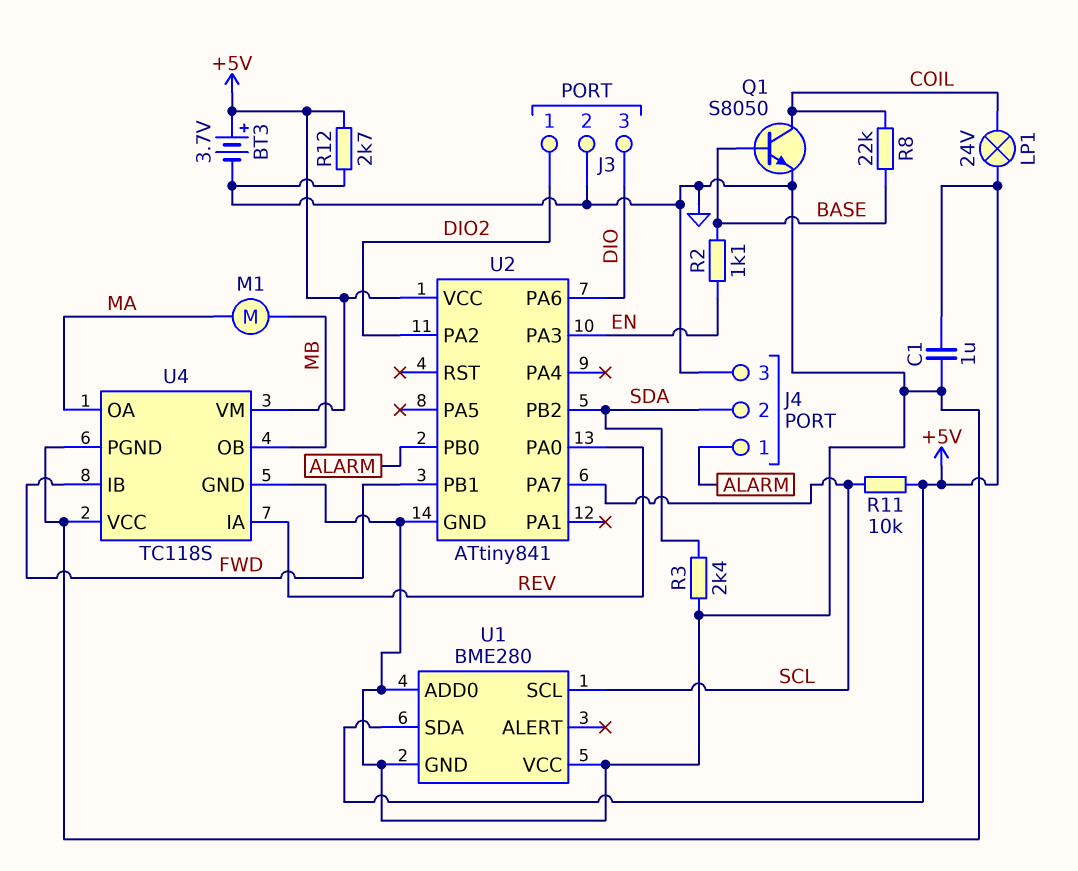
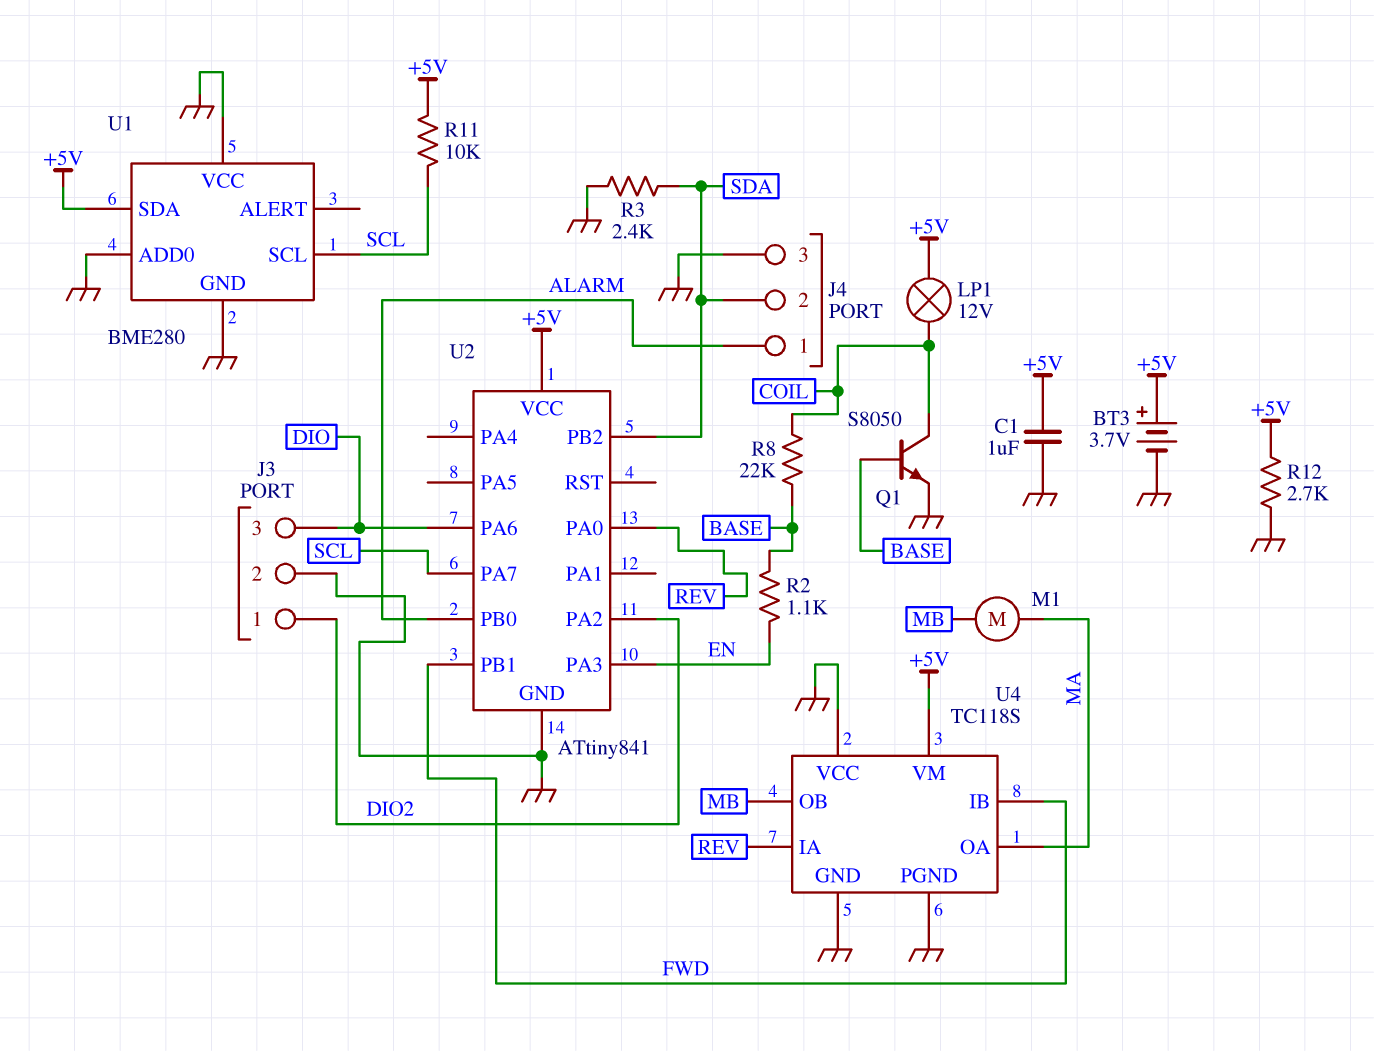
LP1: lamp 24V (+5V, COIL) -> lamp 12V (+5V, COIL)

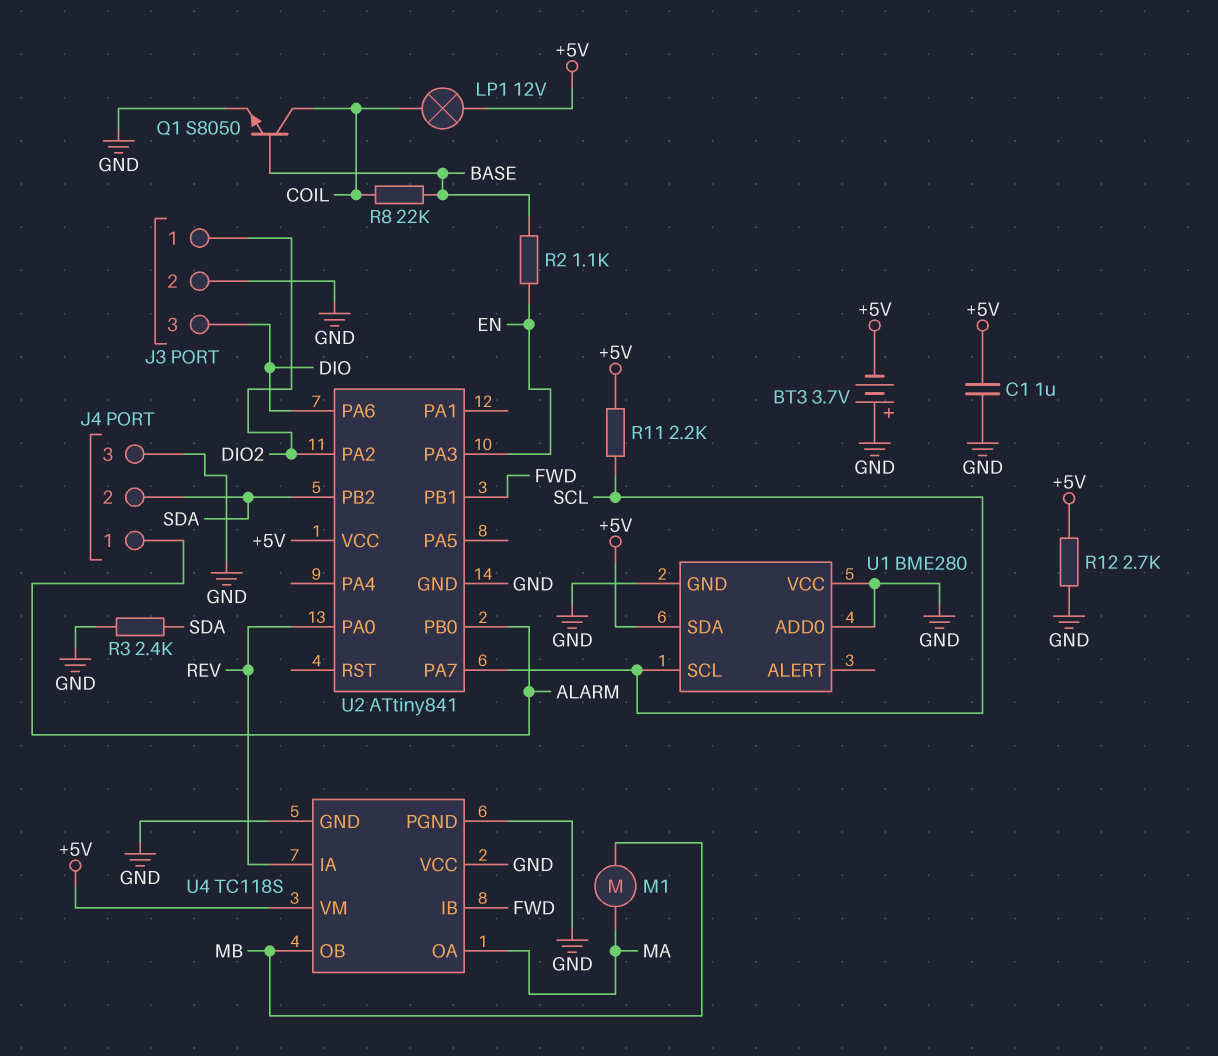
BT3: 3.7V (plus +5V, minus GND) -> 3.7V (plus GND, minus +5V)
R11: 10k (+5V, SCL) -> 2.2k (+5V, SCL)

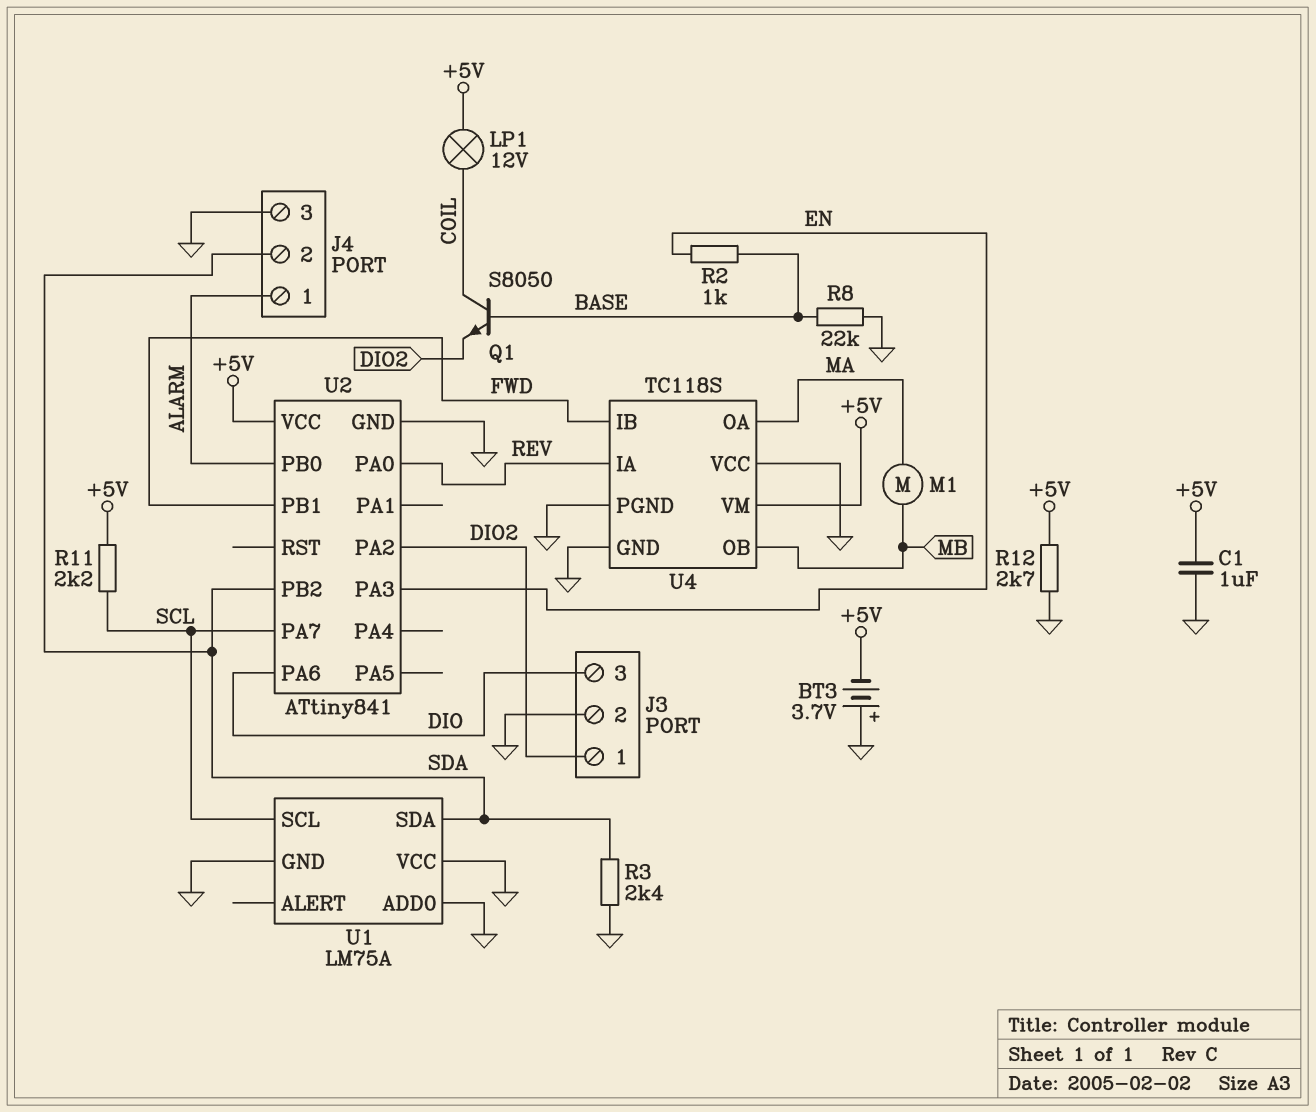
Q1: NPN S8050 (B BASE, C COIL, E GND) -> NPN S8050 (B BASE, C COIL, E DIO2)
R2: 1.1k (BASE, EN) -> 1k (BASE, EN)
R8: 22k (BASE, COIL) -> 22k (BASE, GND)
U1: BME280 -> LM75A
U1 pin SDA: +5V -> SDA

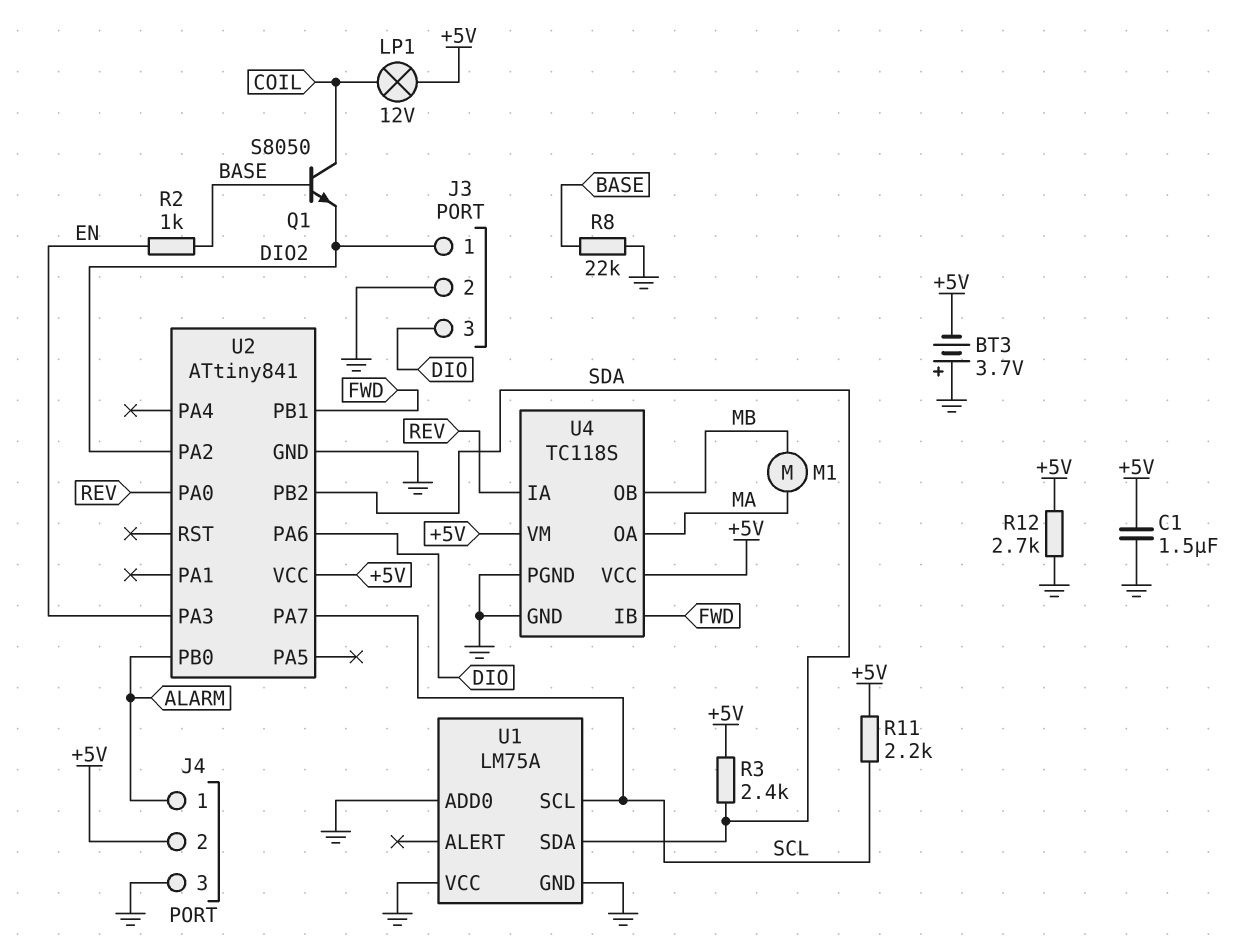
C1: 1uF (+5V, GND) -> 1.5uF (+5V, GND)
J4 pin 2: SDA -> +5V
R3: 2.4k (GND, SDA) -> 2.4k (+5V, SDA)
U4 pin VCC: GND -> +5V

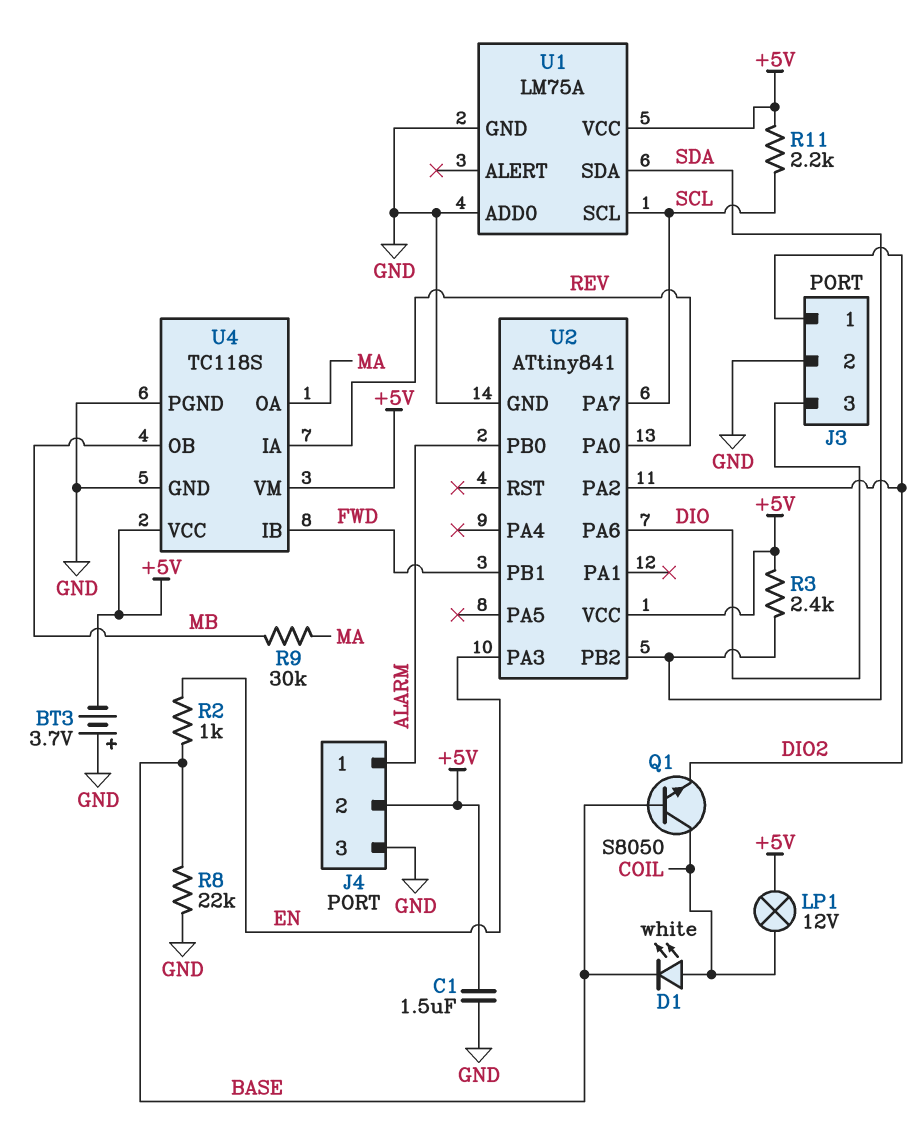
D1: none -> LED white (A COIL, K BASE)
M1: motor (MA, MB) -> none
R9: none -> 30k (MA, MB)
R12: 2.7k (+5V, GND) -> none
U1 pin VCC: GND -> +5V

